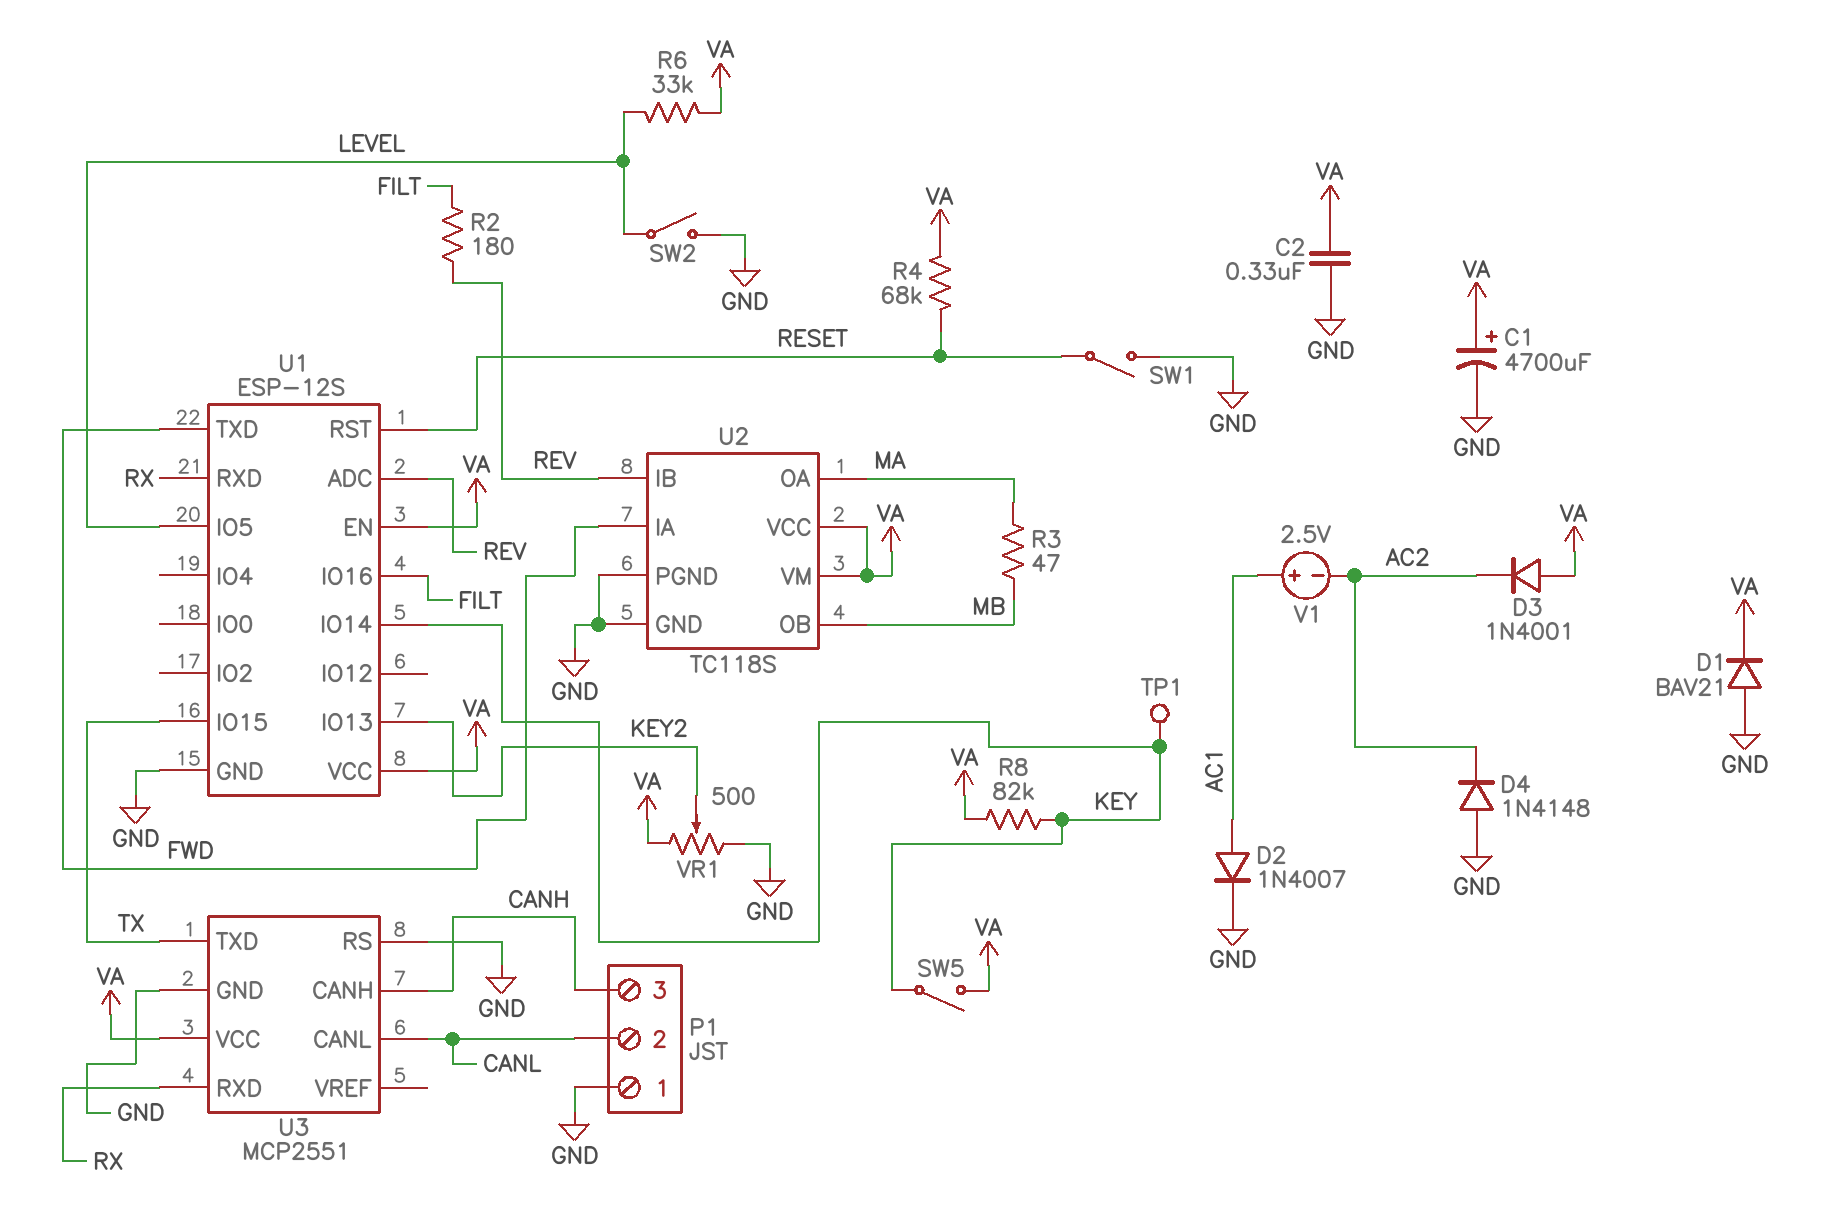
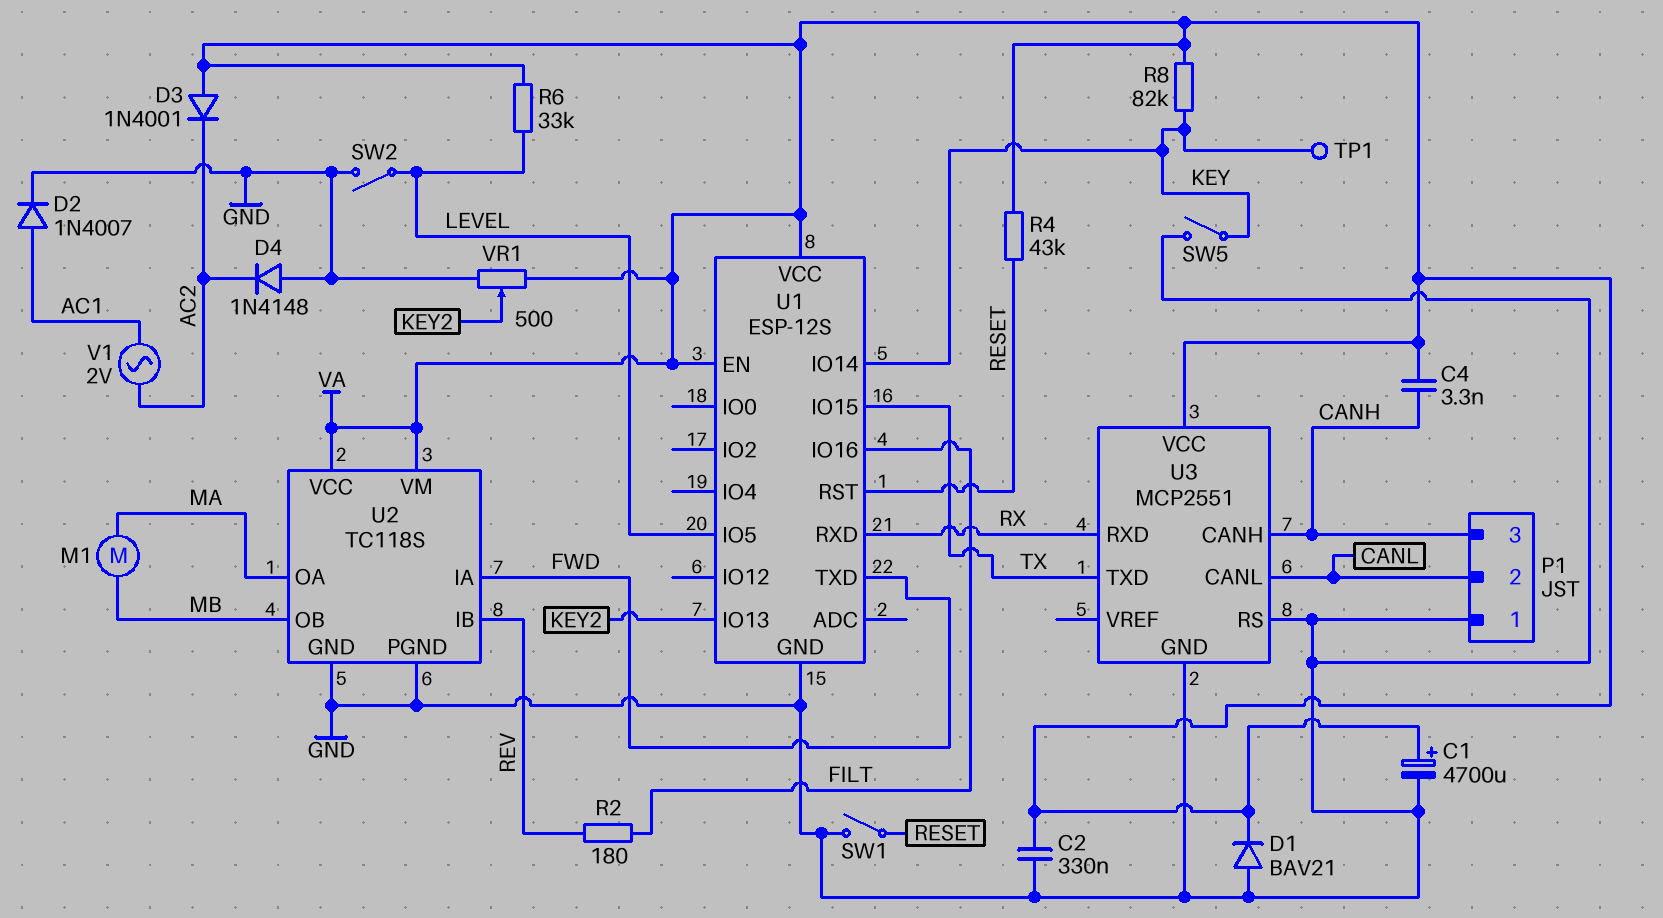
C4: none -> 3.3nF (CANH, VA)
M1: none -> motor (MA, MB)
R3: 47 (MA, MB) -> none
R4: 68k (RESET, VA) -> 43k (RESET, VA)
SW5: switch (KEY, VA) -> switch (GND, KEY)
U1 pin ADC: REV -> none
V1: 2.5V (plus AC1, minus AC2) -> AC 2V (AC1, AC2)

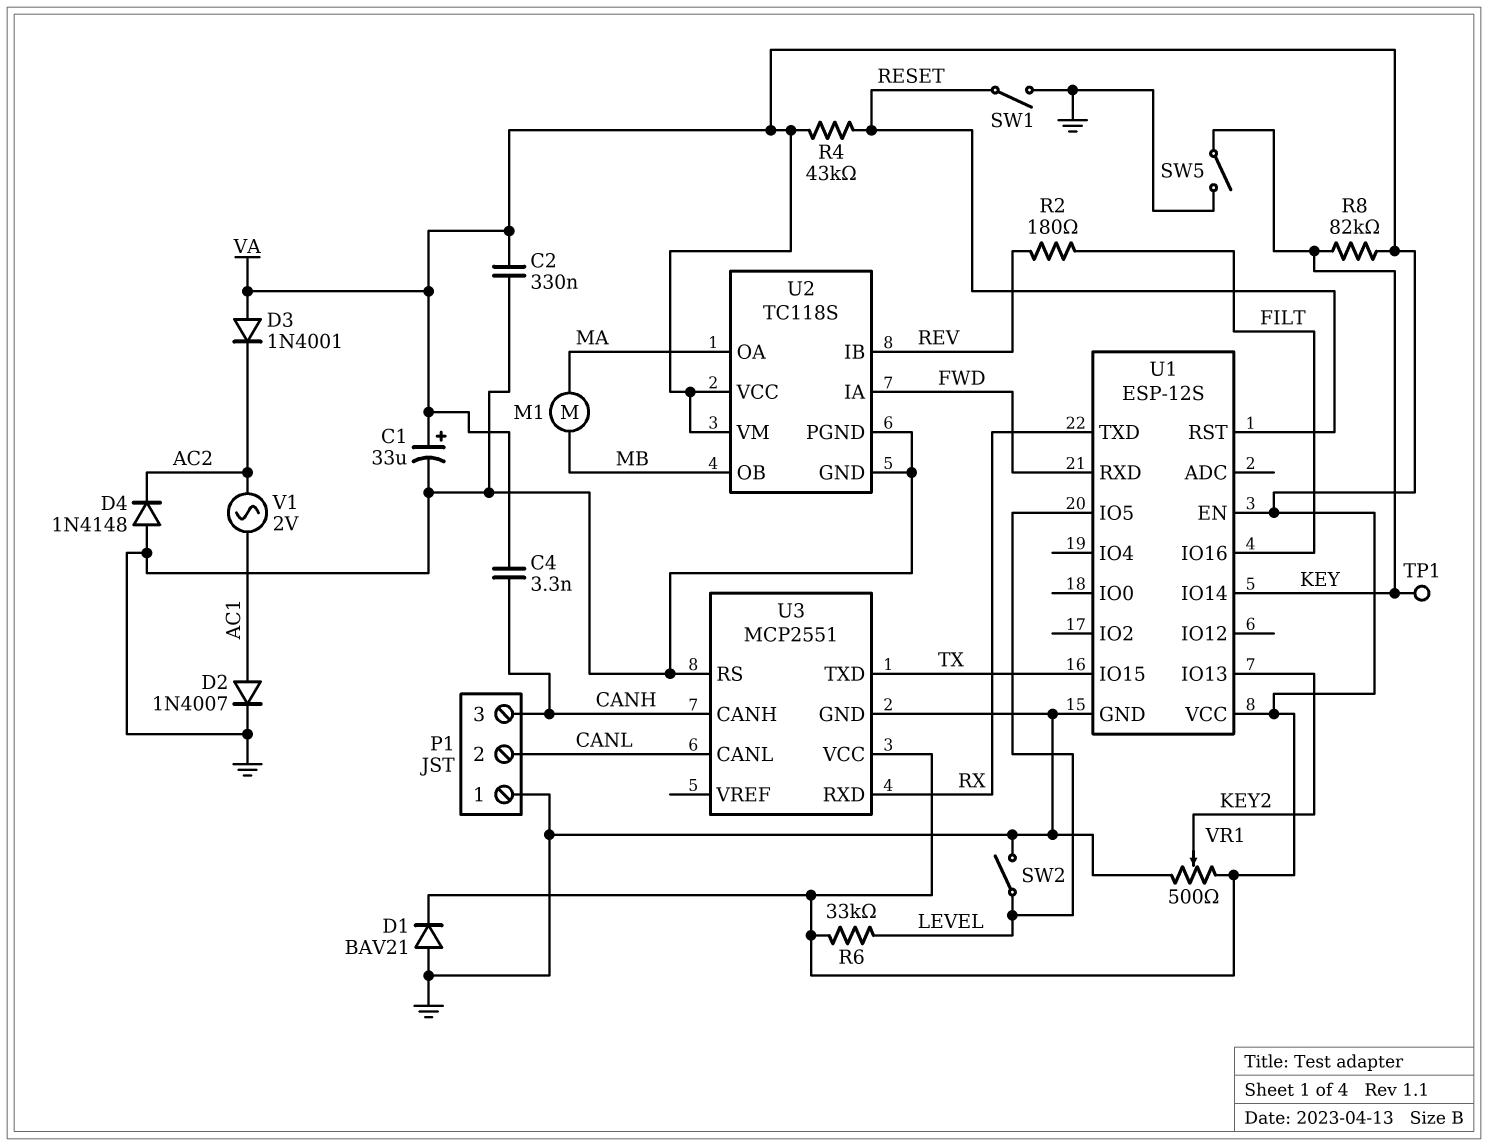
C1: 4700uF (plus VA, minus GND) -> 33uF (plus VA, minus GND)
U1 pin RXD: RX -> FWD
U1 pin TXD: FWD -> RX

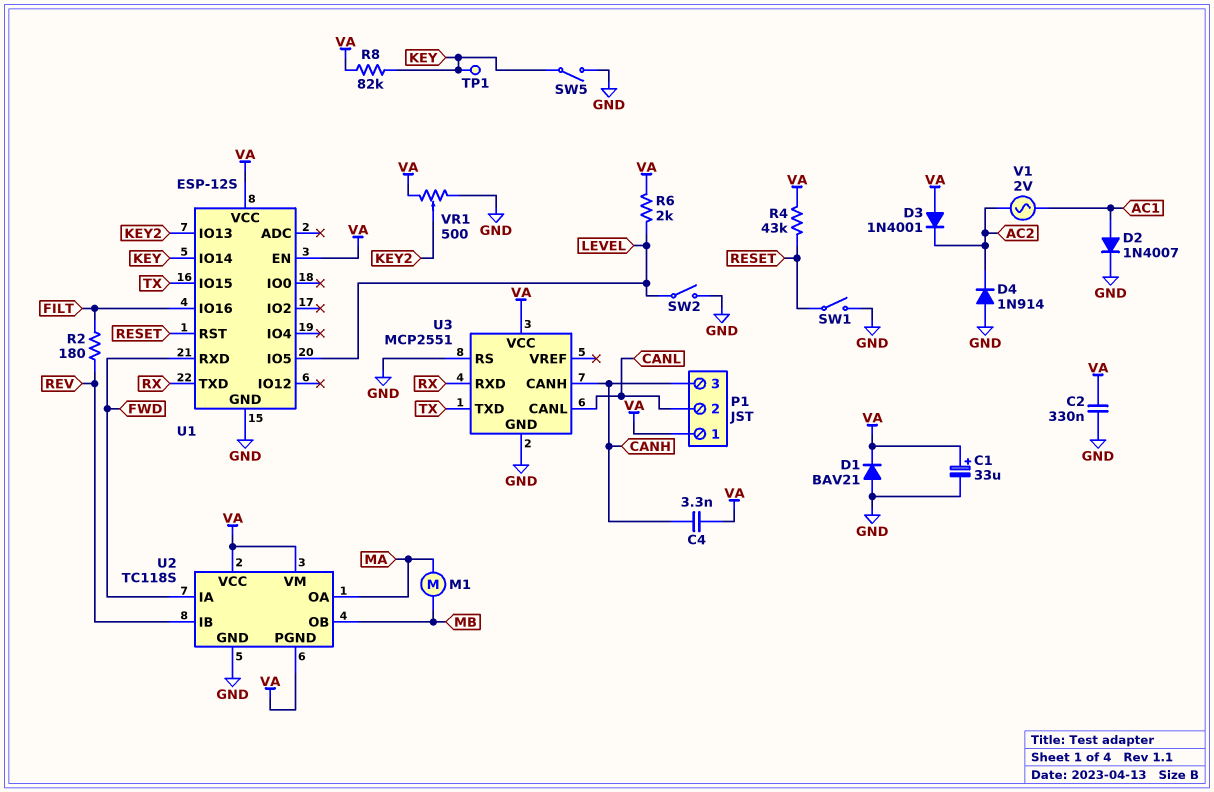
D4: diode 1N4148 (A GND, K AC2) -> diode 1N914 (A GND, K AC2)
P1 pin 1: GND -> VA
R6: 33k (LEVEL, VA) -> 2k (LEVEL, VA)
U2 pin PGND: GND -> VA

